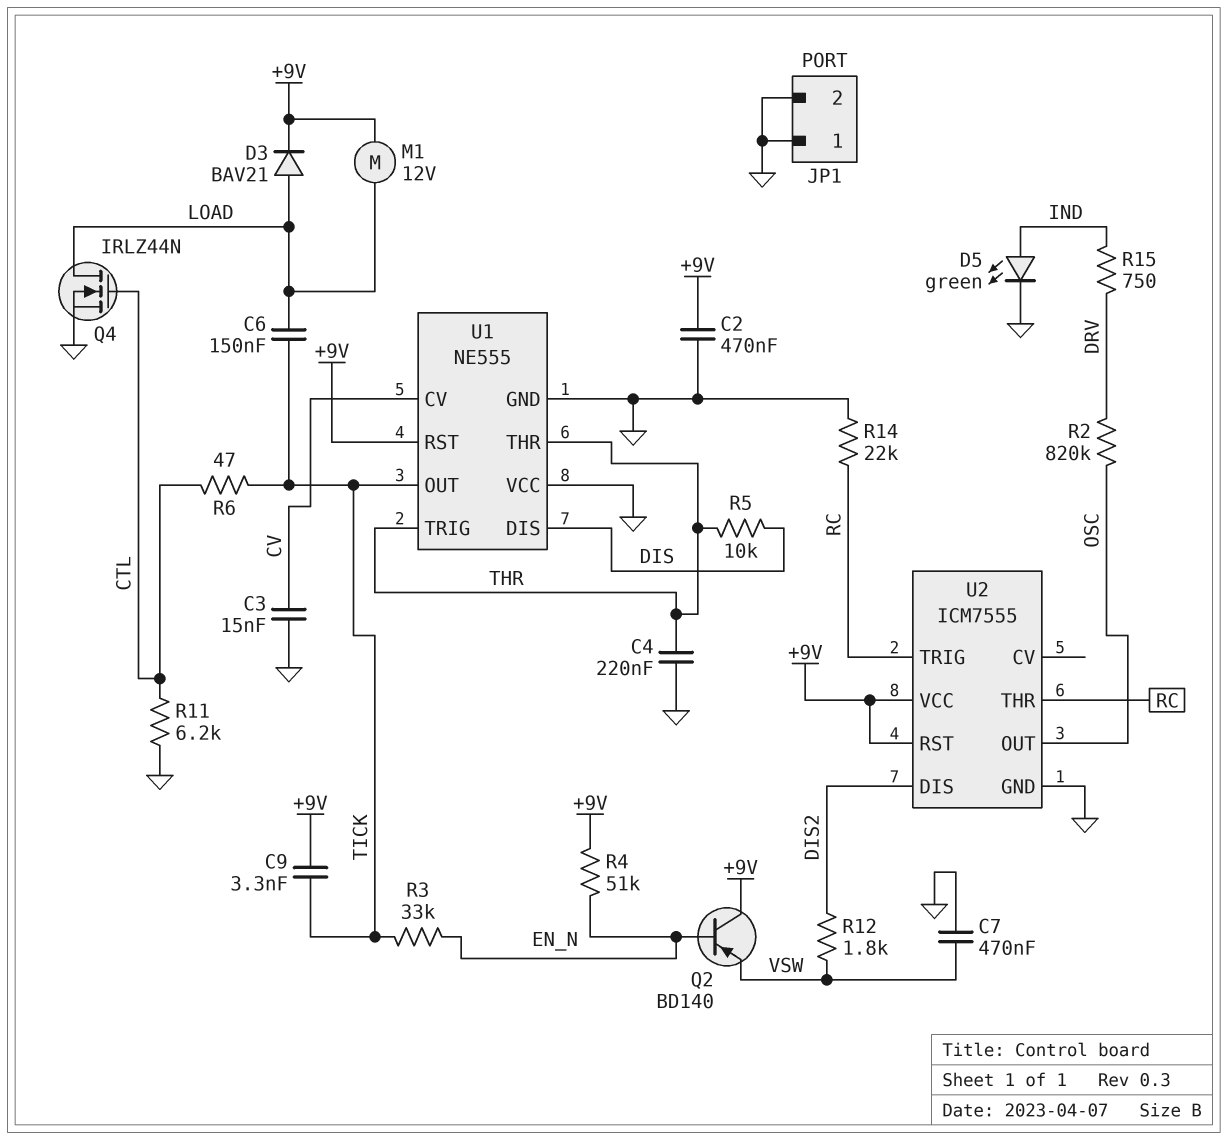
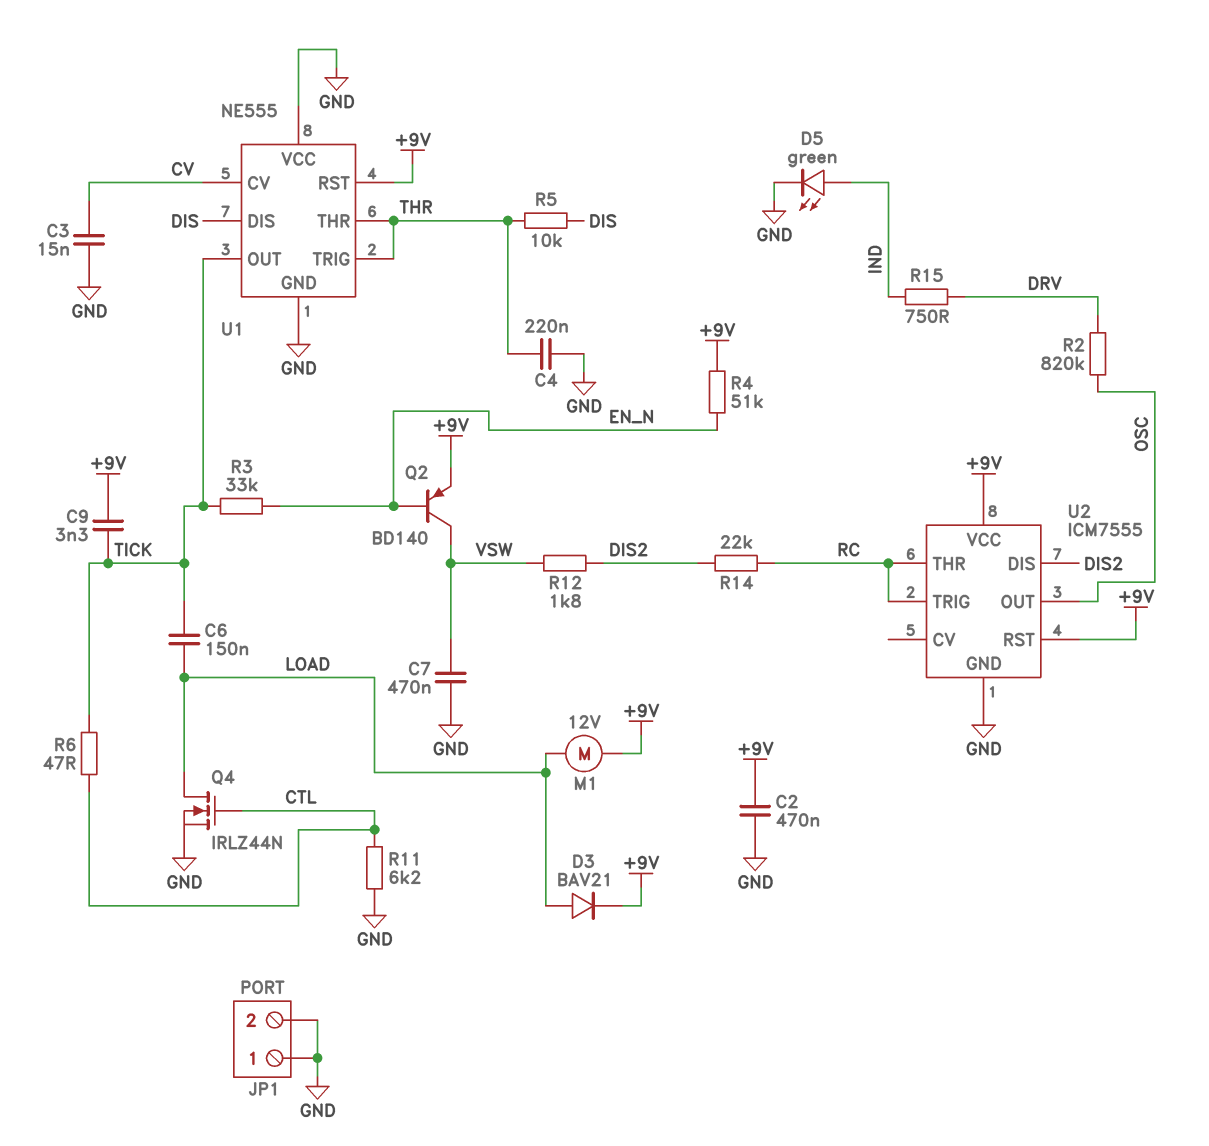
Q2: PNP BD140 (B EN_N, C +9V, E VSW) -> PNP BD140 (B EN_N, C VSW, E +9V)
R14: 22k (GND, RC) -> 22k (DIS2, RC)

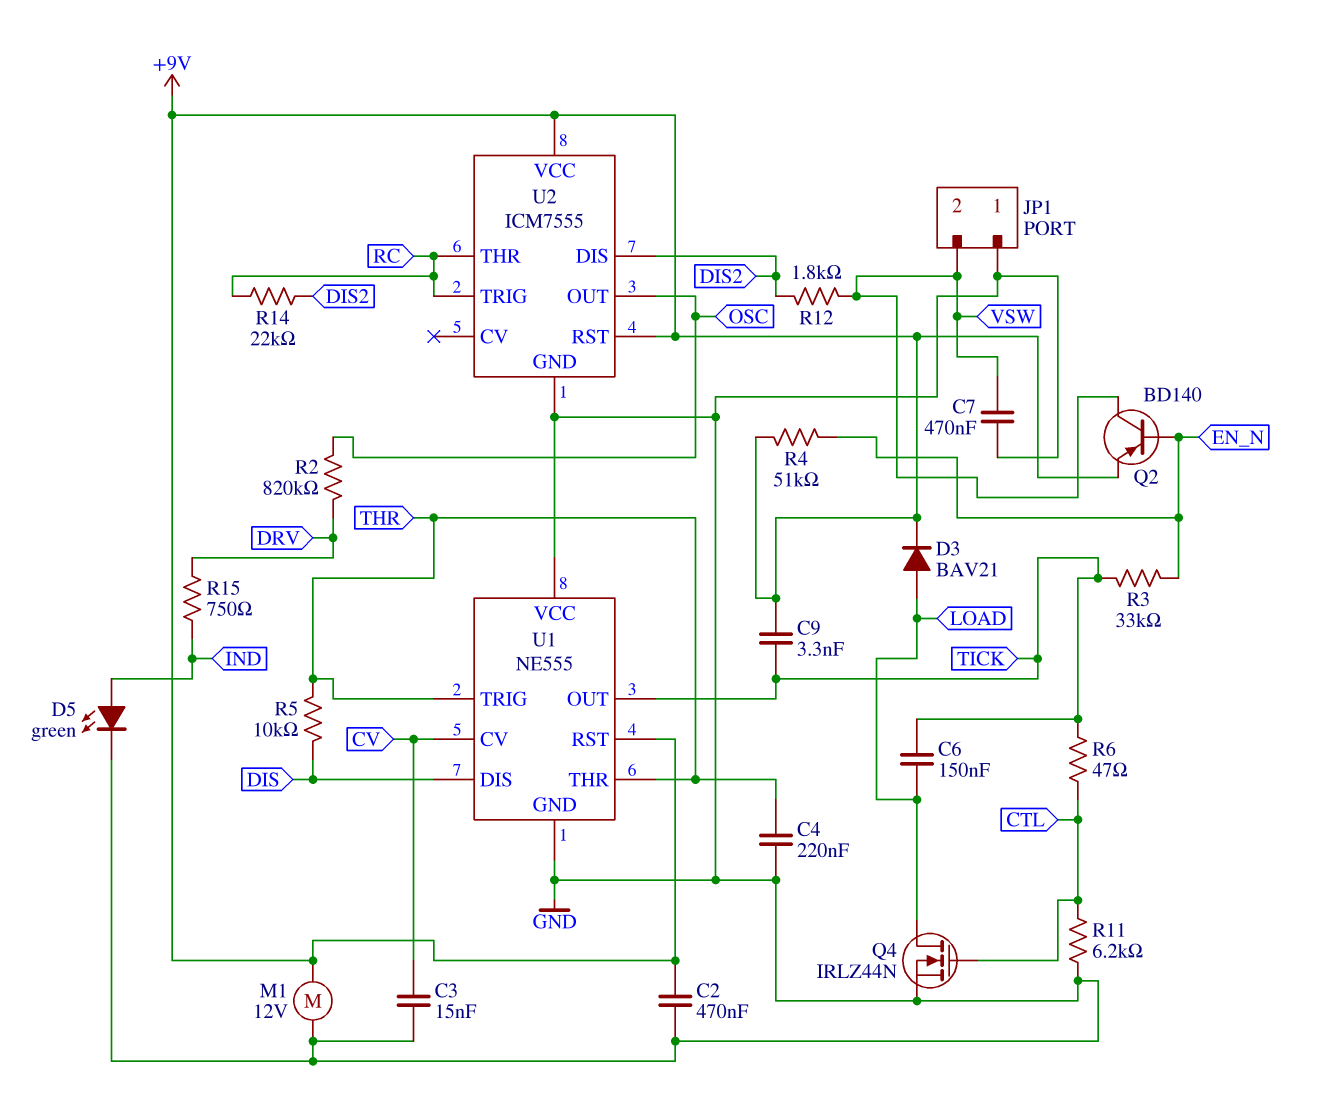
JP1 pin 2: GND -> VSW
M1: motor 12V (+9V, LOAD) -> motor 12V (+9V, GND)

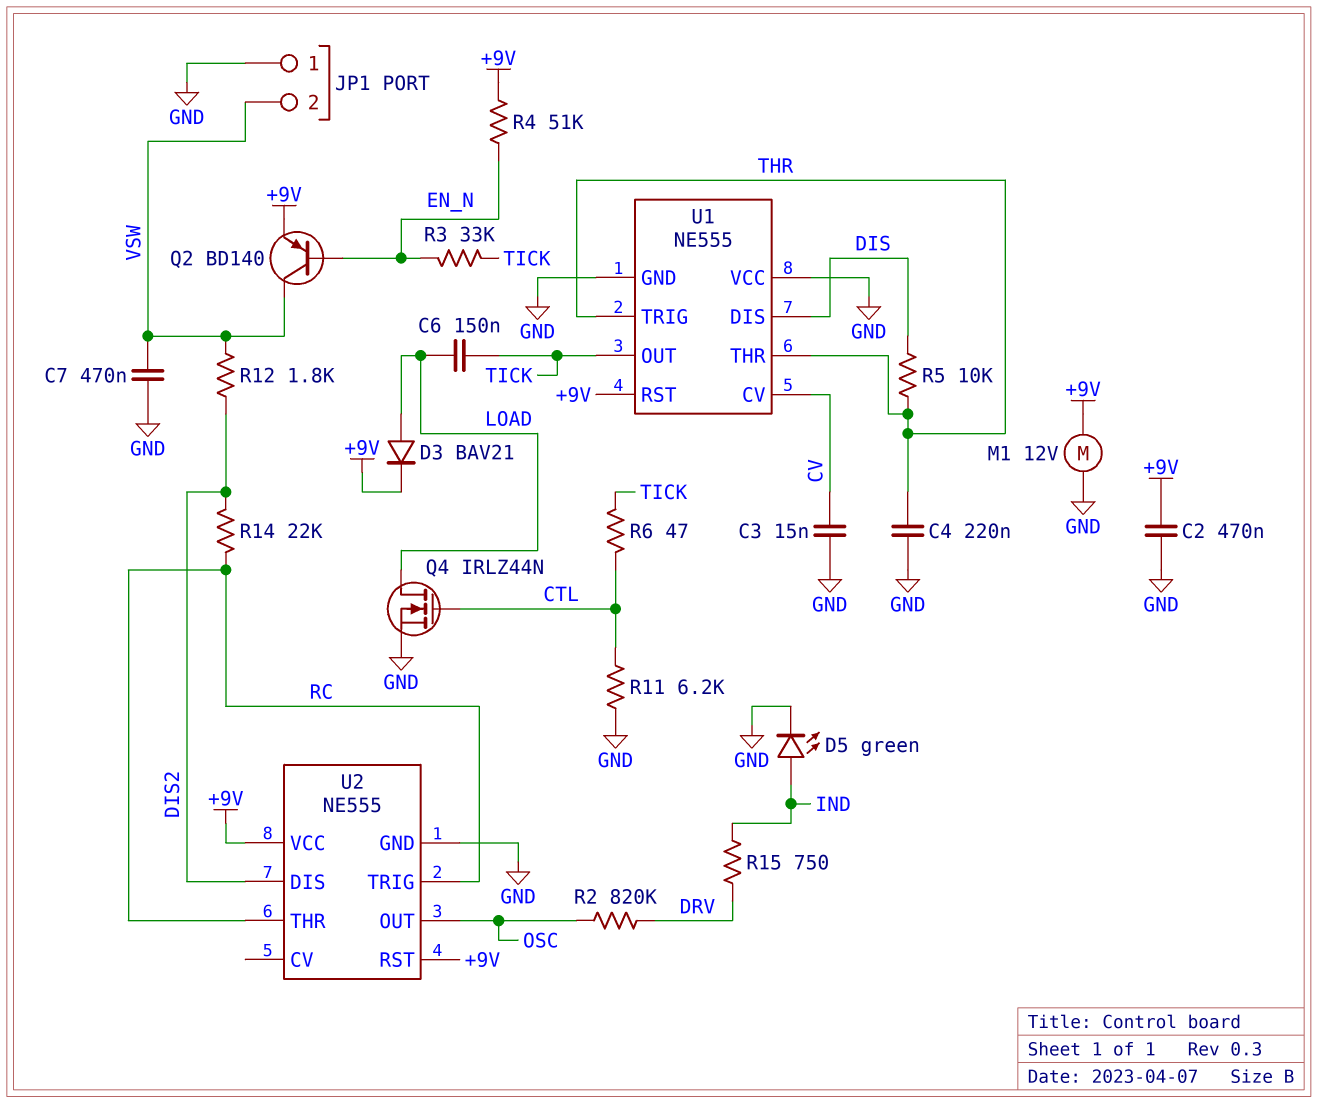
C9: 3.3nF (+9V, TICK) -> none
U2: ICM7555 -> NE555

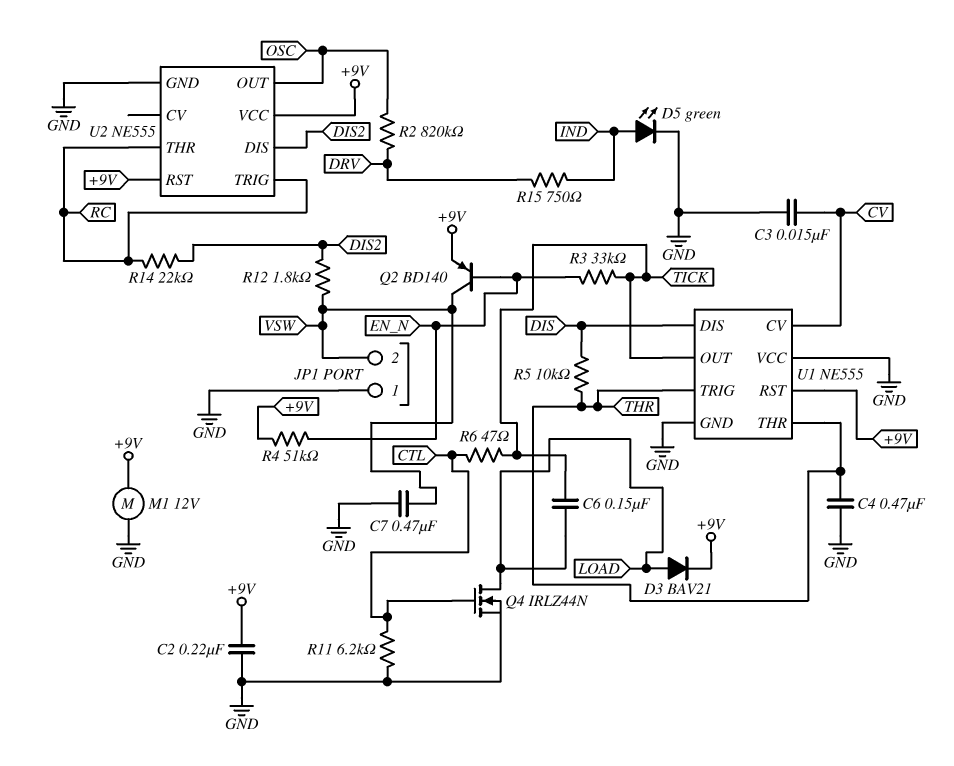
C2: 470nF (+9V, GND) -> 220nF (+9V, GND)
C4: 220nF (GND, THR) -> 470nF (GND, THR)

